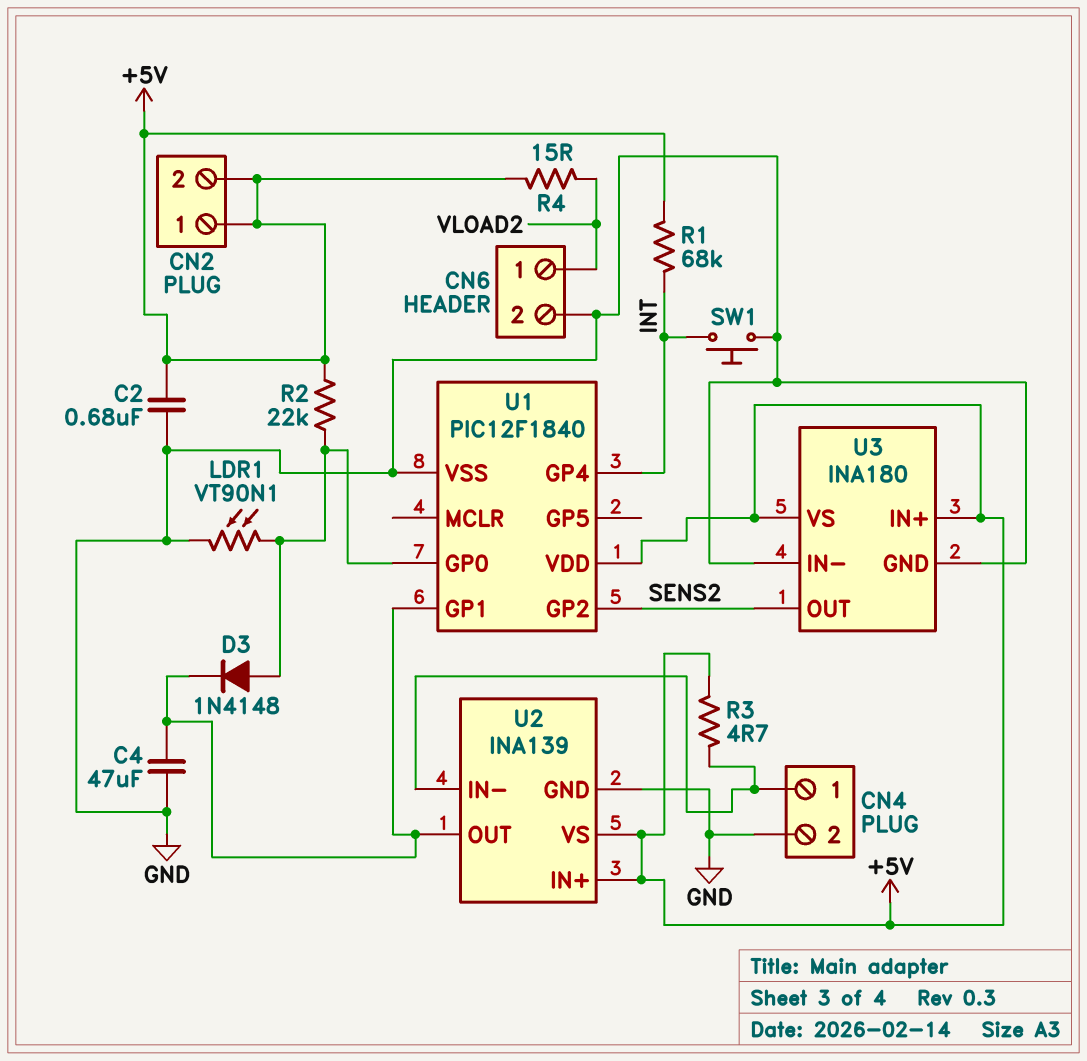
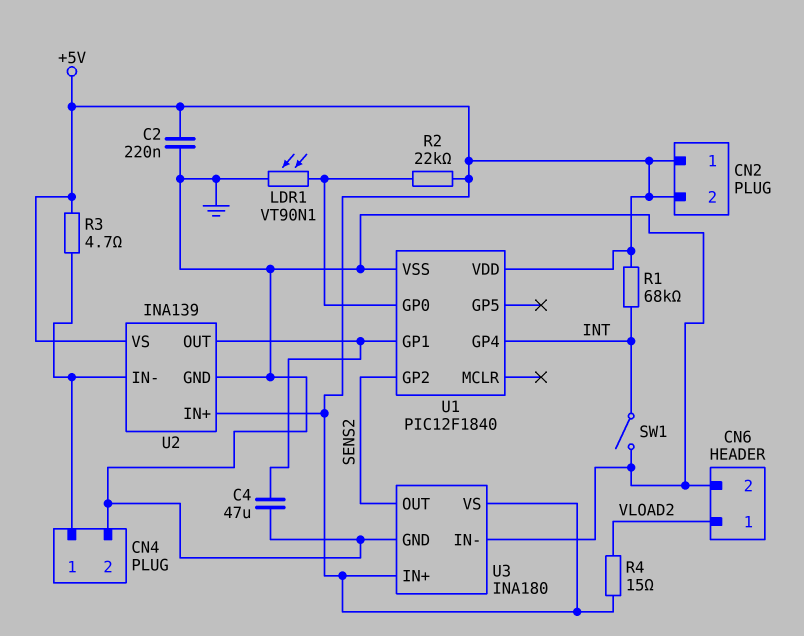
C2: 680nF (+5V, GND) -> 220nF (+5V, GND)
D3: diode 1N4148 (A U1/GP0, K U1/GP1) -> none
SW1: button (GND, INT) -> switch (GND, INT)

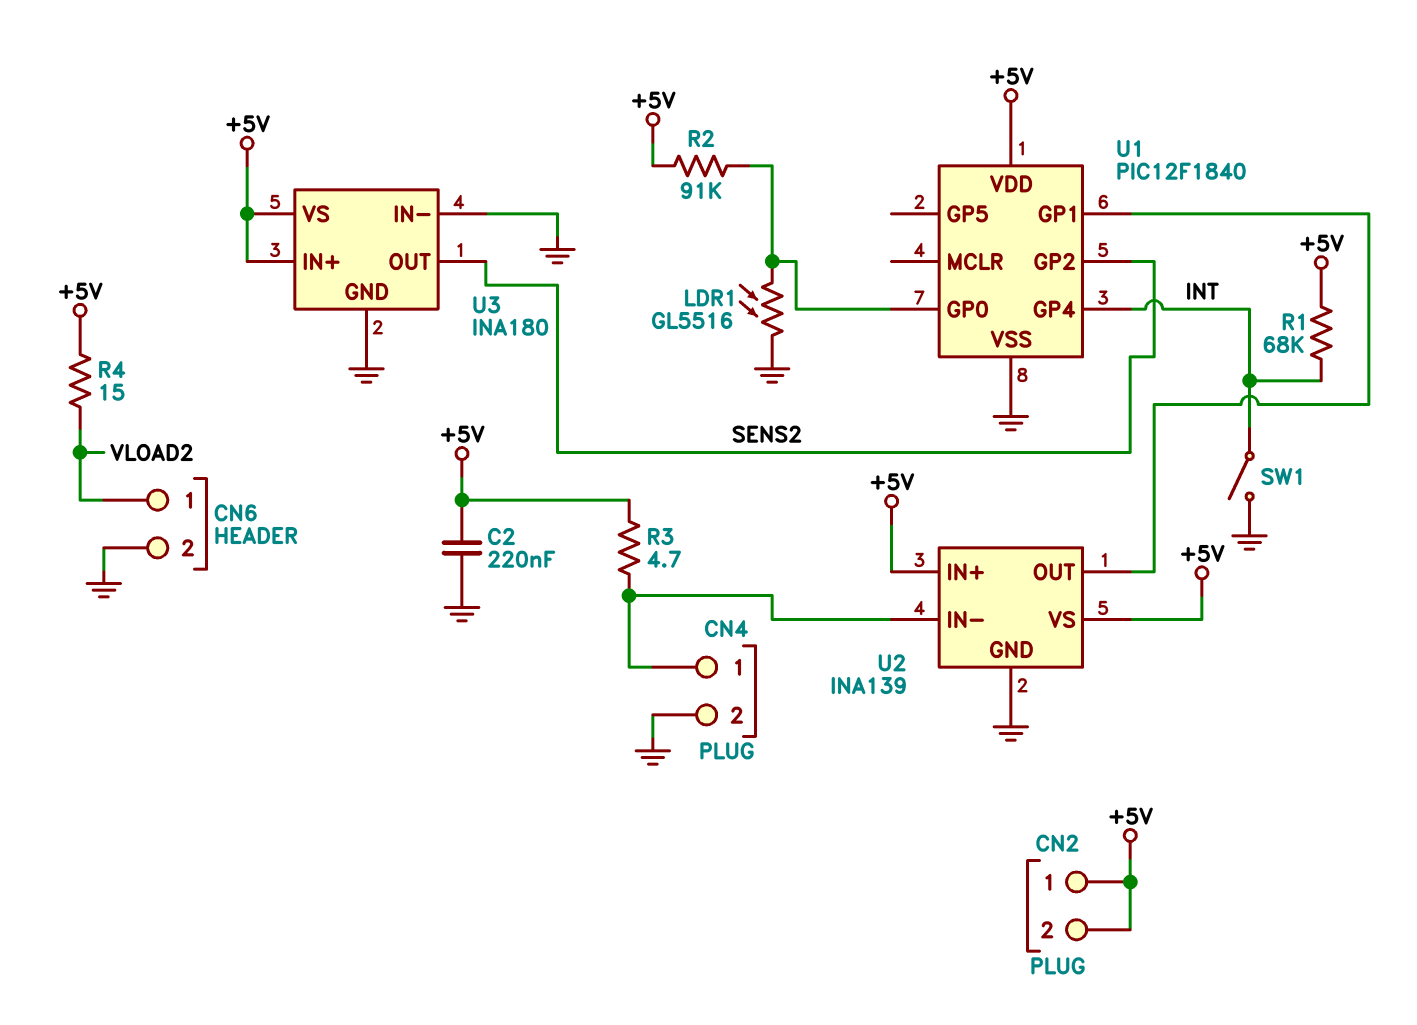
C4: 47uF (GND, U1/GP1) -> none
LDR1: VT90N1 (GND, U1/GP0) -> GL5516 (GND, U1/GP0)
R2: 22k (+5V, U1/GP0) -> 91k (+5V, U1/GP0)

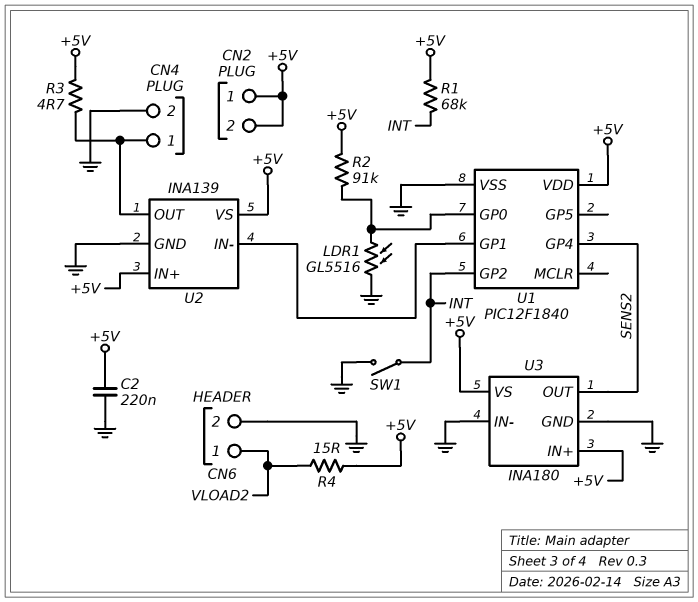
U1 pin GP2: SENS2 -> INT
U1 pin GP4: INT -> SENS2
U2 pin IN-: CN4/1 -> U1/GP1
U2 pin OUT: U1/GP1 -> CN4/1

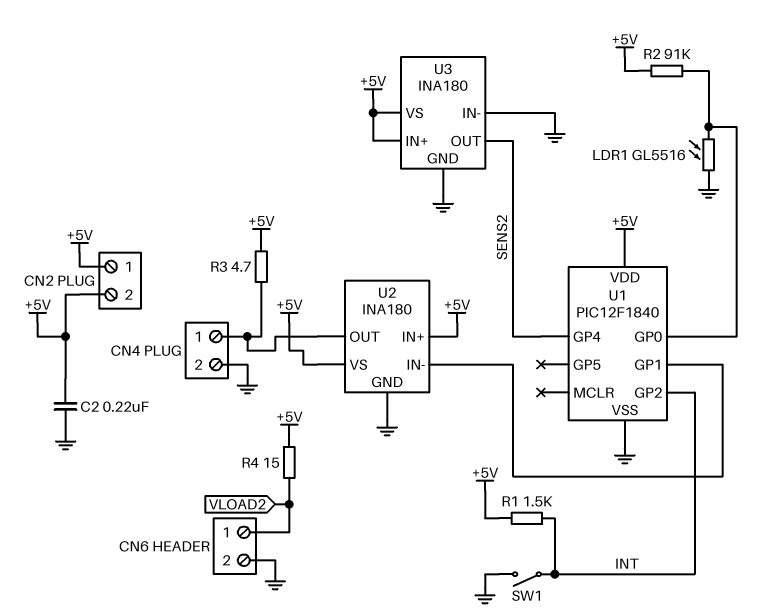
R1: 68k (+5V, INT) -> 1.5k (+5V, INT)
U2: INA139 -> INA180

